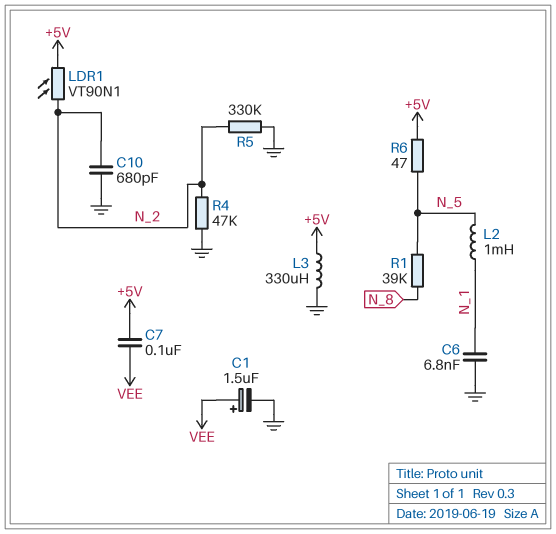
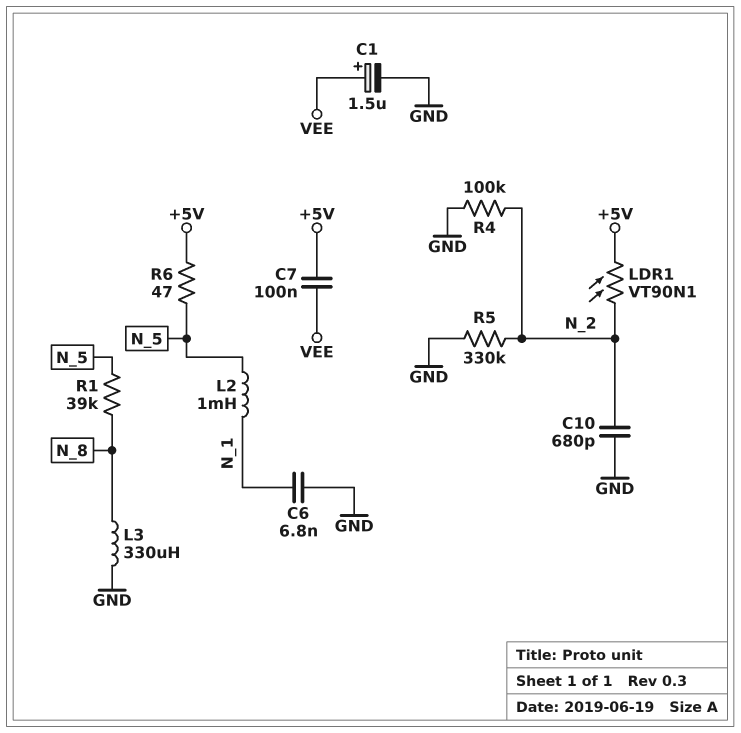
L3: 330uH (+5V, GND) -> 330uH (GND, N_8)
R4: 47k (GND, N_2) -> 100k (GND, N_2)

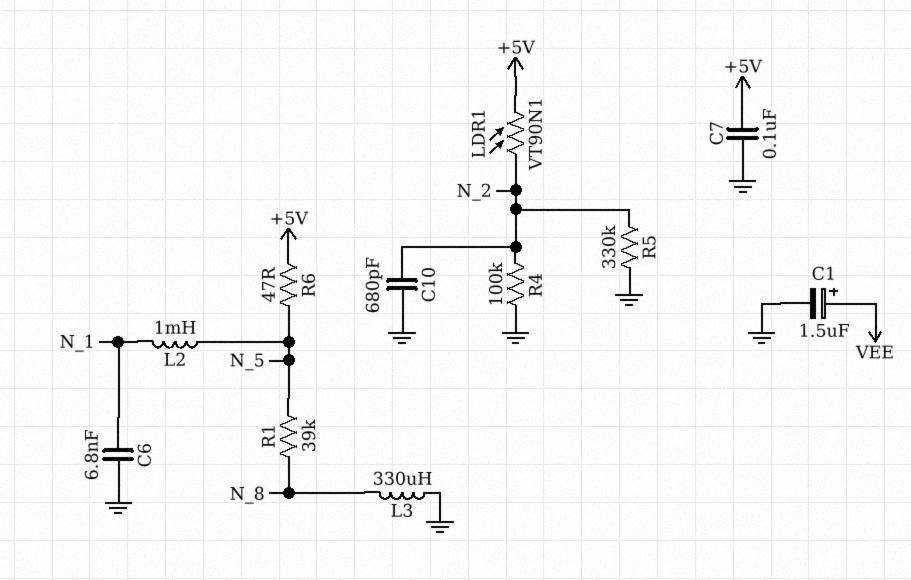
C7: 100nF (+5V, VEE) -> 100nF (+5V, GND)

